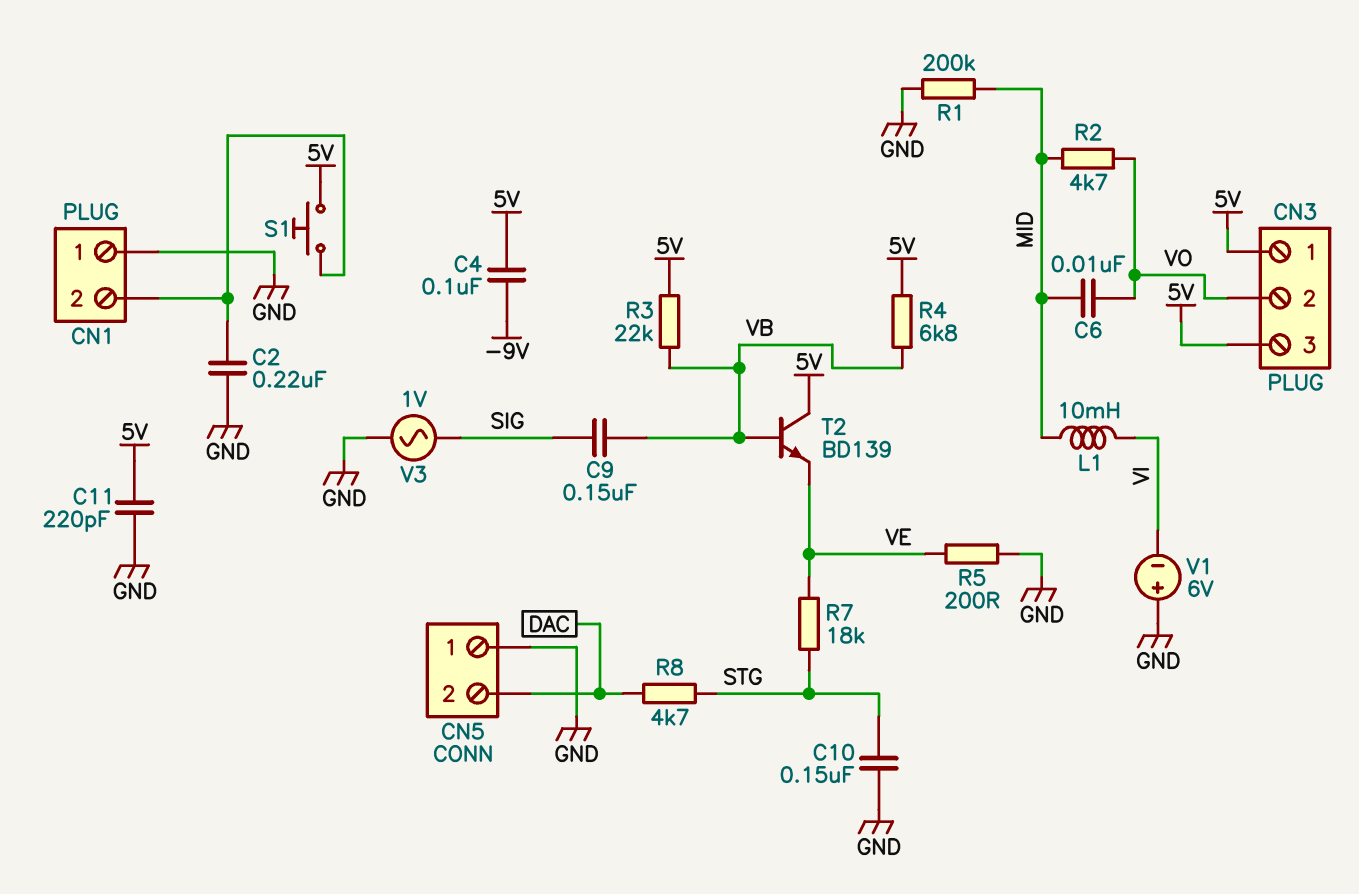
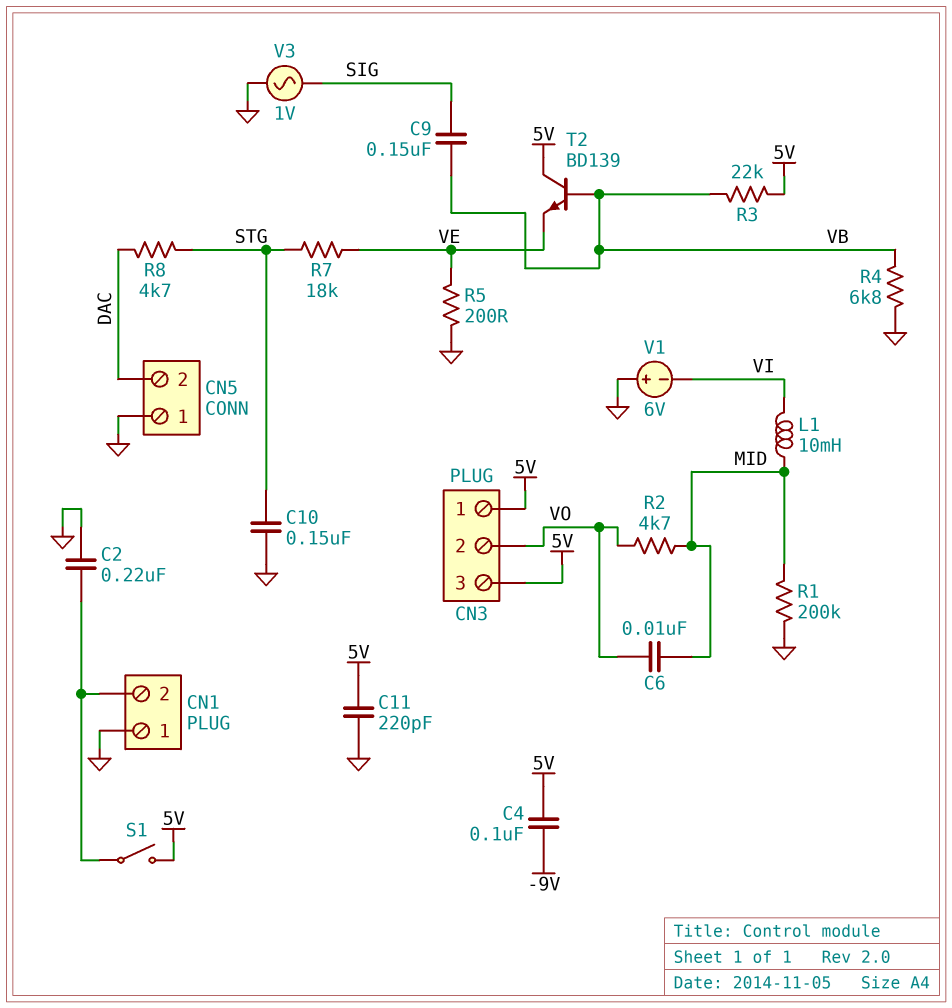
R4: 6.8k (5V, VB) -> 6.8k (GND, VB)
S1: button (5V, CN1/2) -> switch (5V, CN1/2)

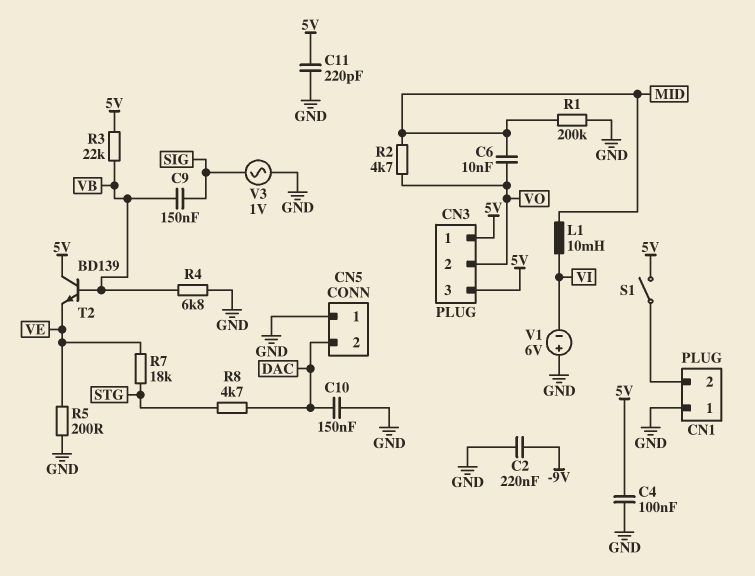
C2: 220nF (CN1/2, GND) -> 220nF (-9V, GND)
C4: 100nF (-9V, 5V) -> 100nF (5V, GND)
C10: 150nF (GND, STG) -> 150nF (DAC, GND)

